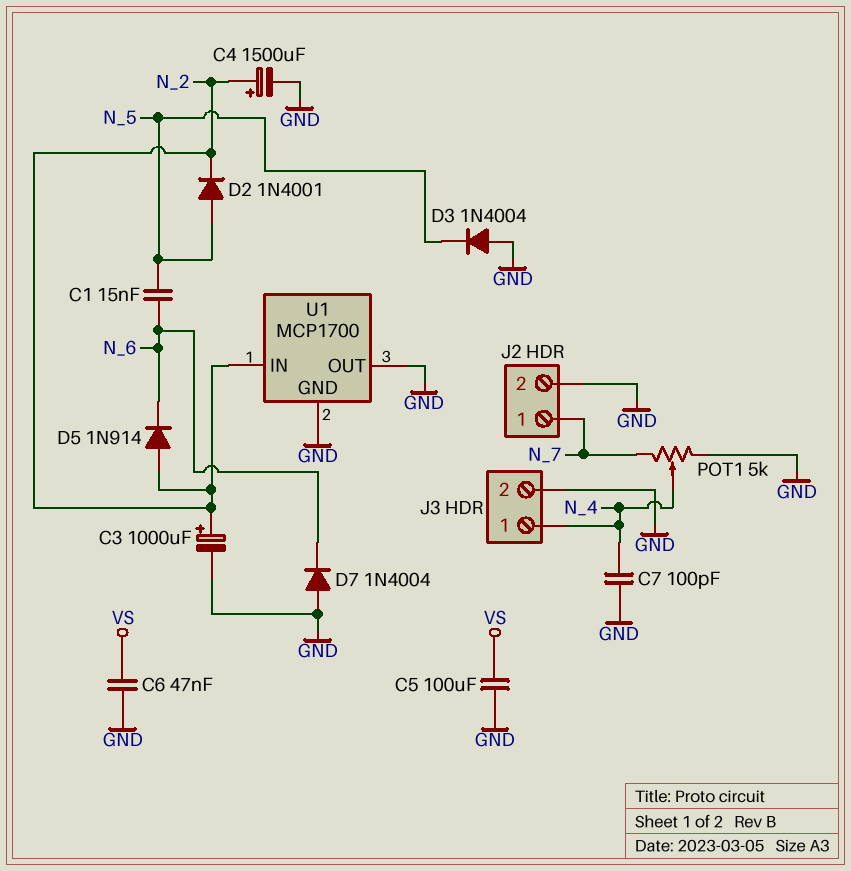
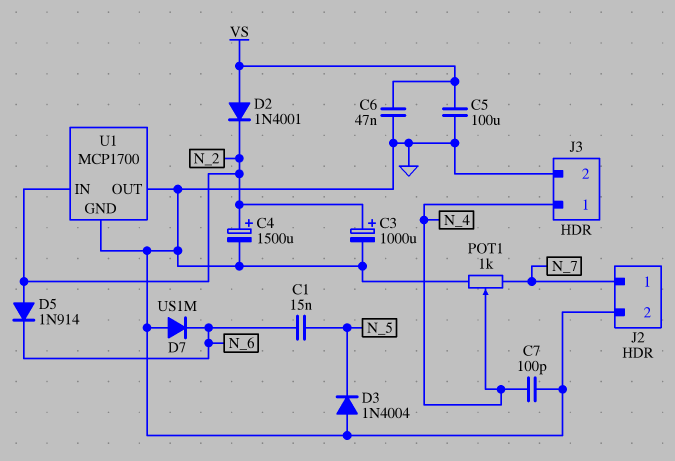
D2: diode 1N4001 (A N_5, K N_2) -> diode 1N4001 (A VS, K N_2)
D7: diode 1N4004 (A GND, K N_6) -> diode US1M (A GND, K N_6)
POT1: 5k (GND, N_7, wiper N_4) -> 1k (GND, N_7, wiper N_4)

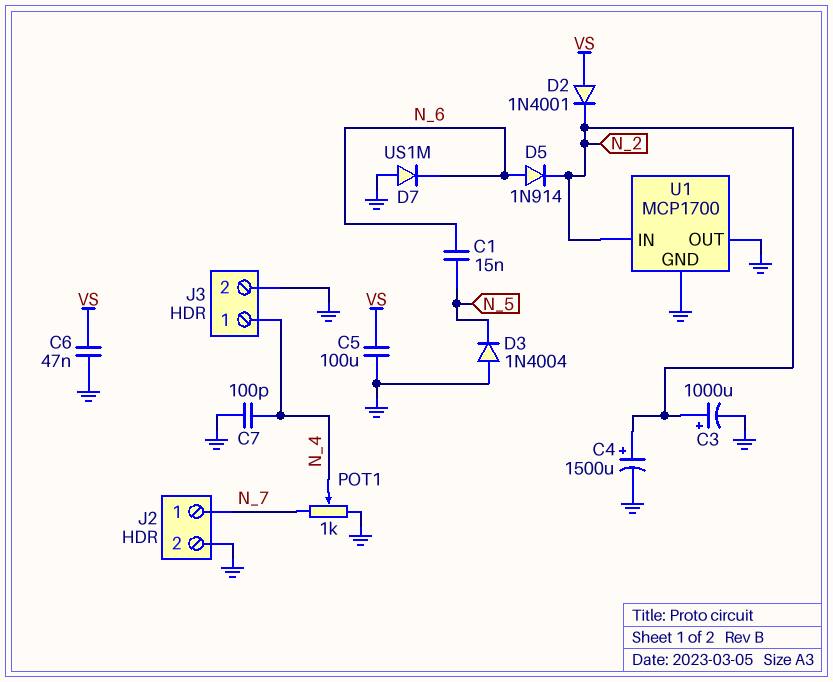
D5: diode 1N914 (A N_2, K N_6) -> diode 1N914 (A N_6, K N_2)

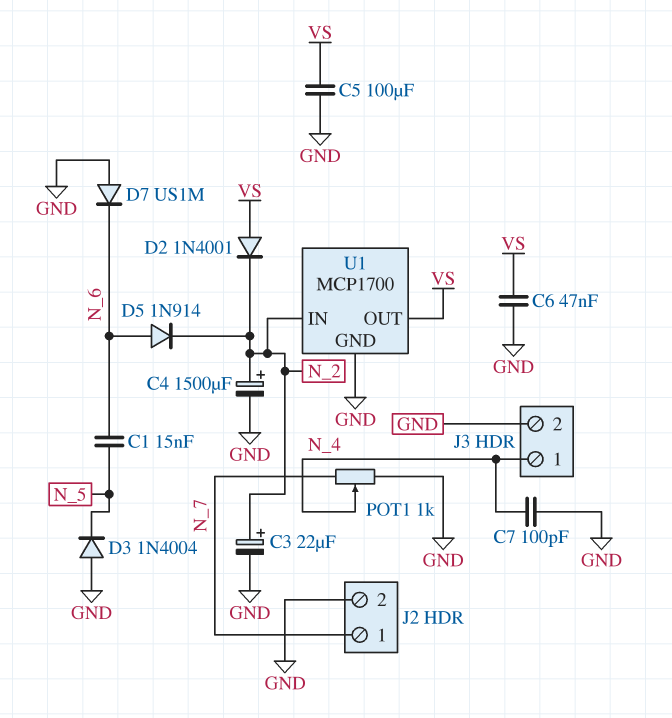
C3: 1000uF (plus N_2, minus GND) -> 22uF (plus N_2, minus GND)
U1 pin OUT: GND -> VS

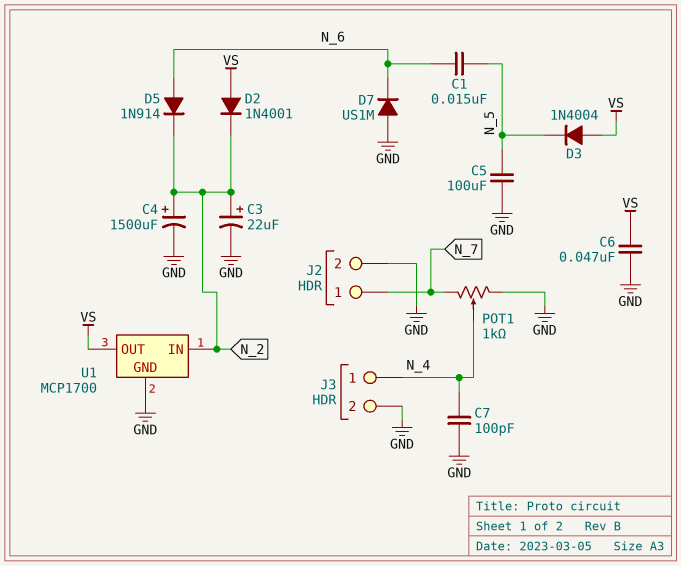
C5: 100uF (GND, VS) -> 100uF (GND, N_5)
D3: diode 1N4004 (A GND, K N_5) -> diode 1N4004 (A VS, K N_5)

